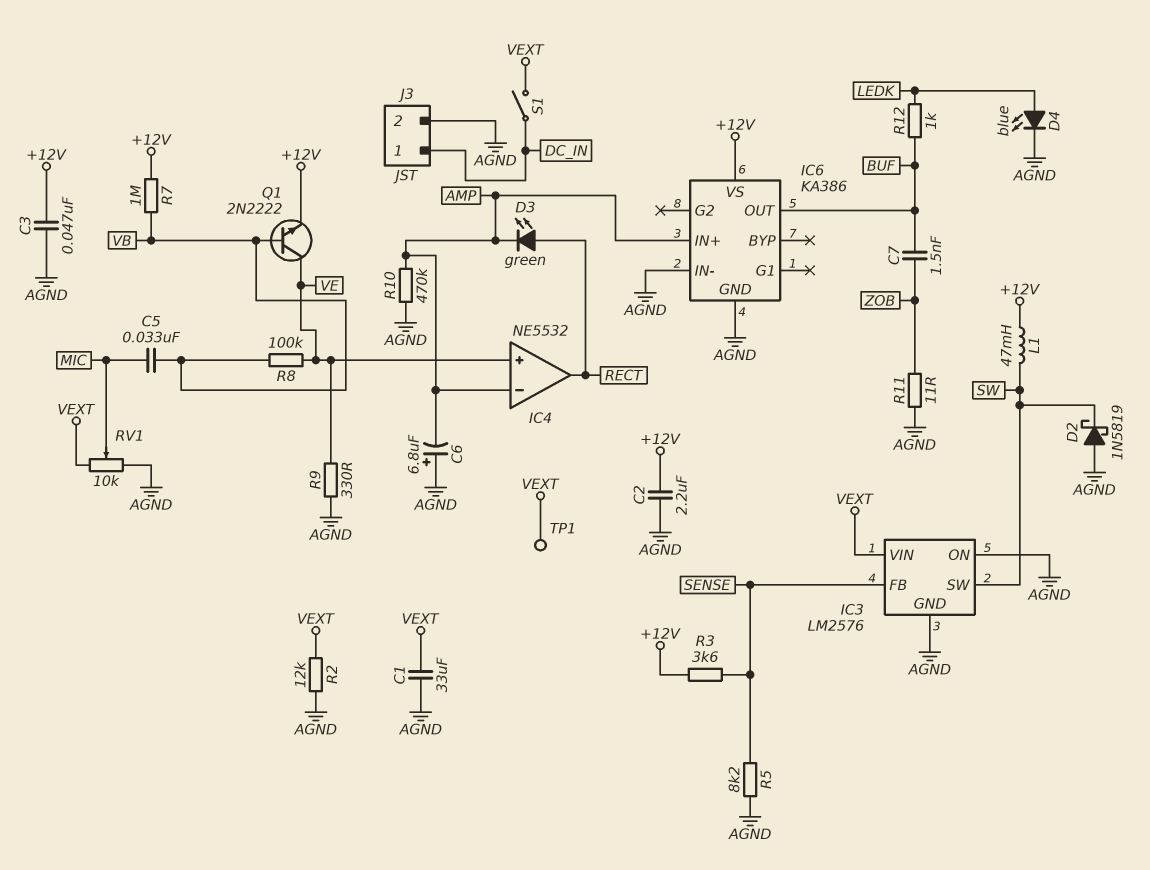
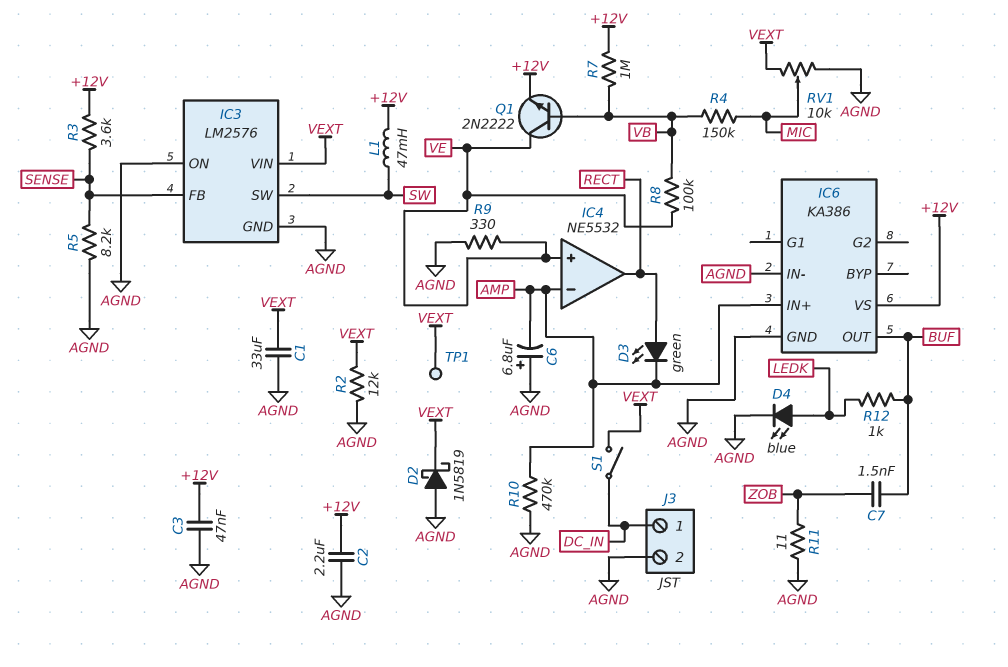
C5: 33nF (MIC, VB) -> none
D2: schottky 1N5819 (A AGND, K SW) -> schottky 1N5819 (A AGND, K VEXT)
R4: none -> 150k (MIC, VB)

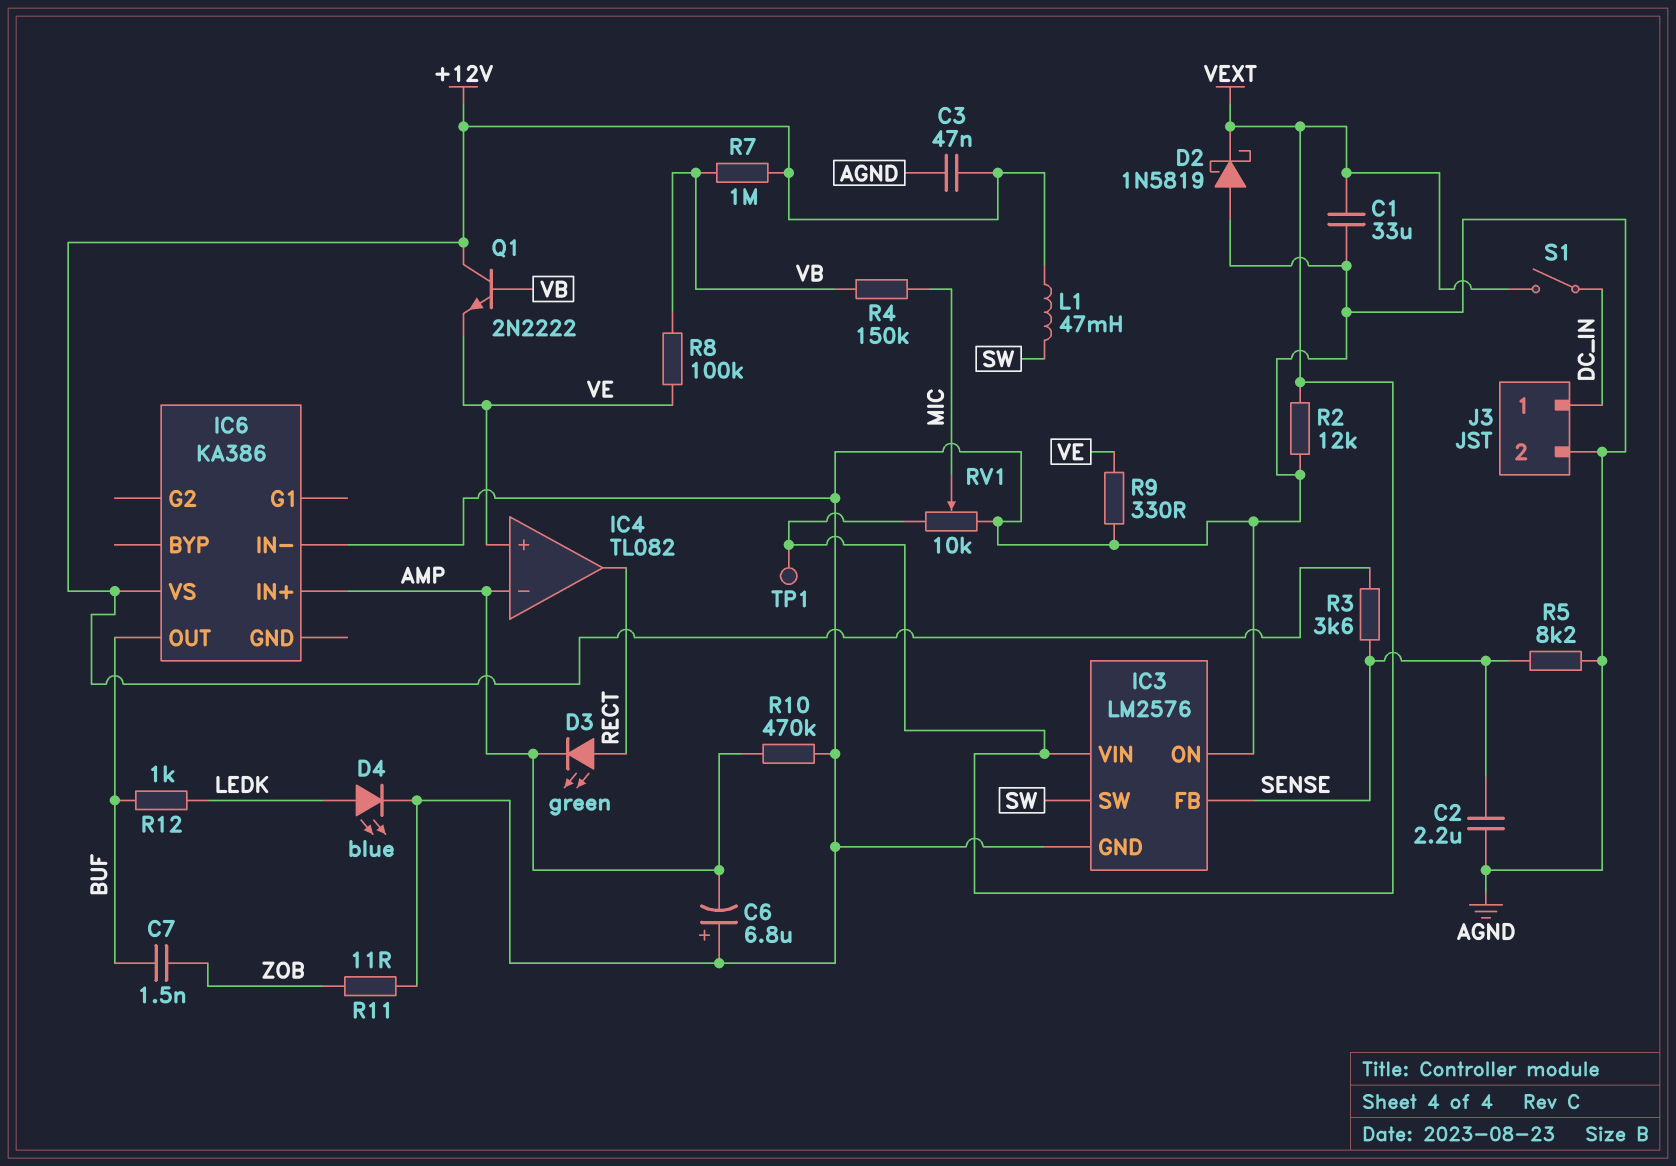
C2: 2.2uF (+12V, AGND) -> 2.2uF (AGND, SENSE)
IC4: NE5532 -> TL082
IC6 pin GND: AGND -> none
Q1: NPN 2N2222 (B VB, C VE, E +12V) -> NPN 2N2222 (B VB, C +12V, E VE)

